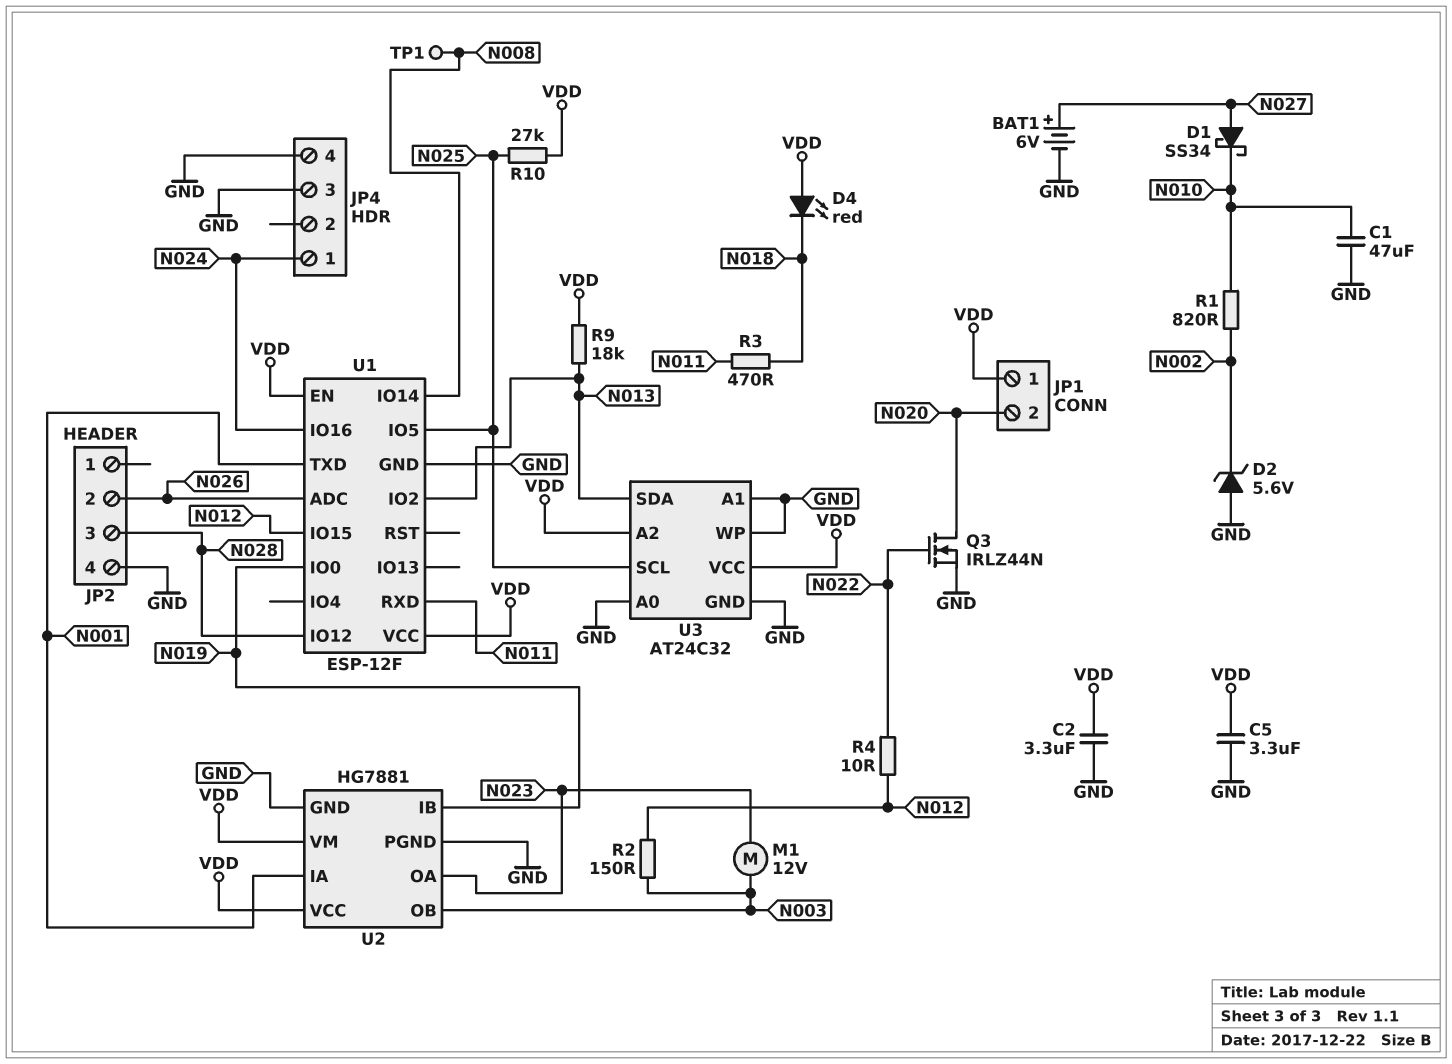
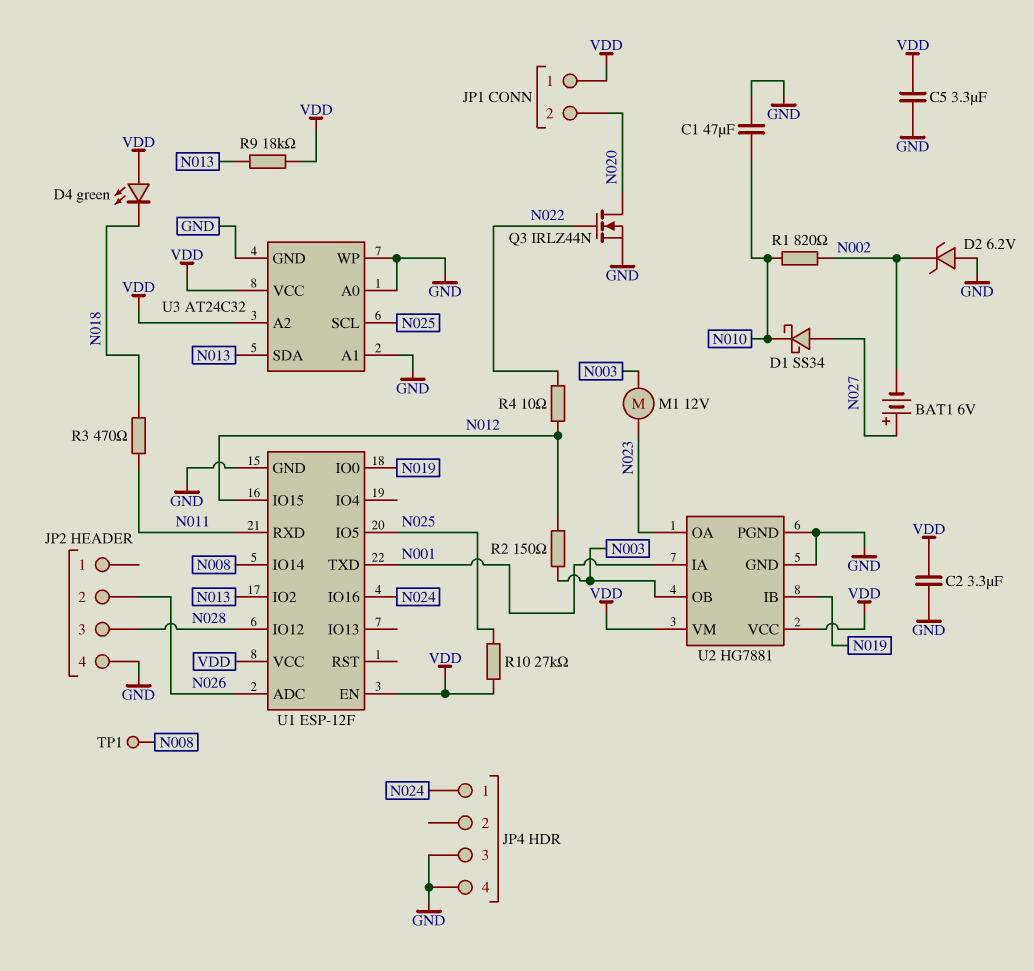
BAT1: 6V (plus N027, minus GND) -> 6V (plus N027, minus N002)
D2: zener 5.6V (A GND, K N002) -> zener 6.2V (A GND, K N002)
D4: LED red (A VDD, K N018) -> LED green (A VDD, K N018)

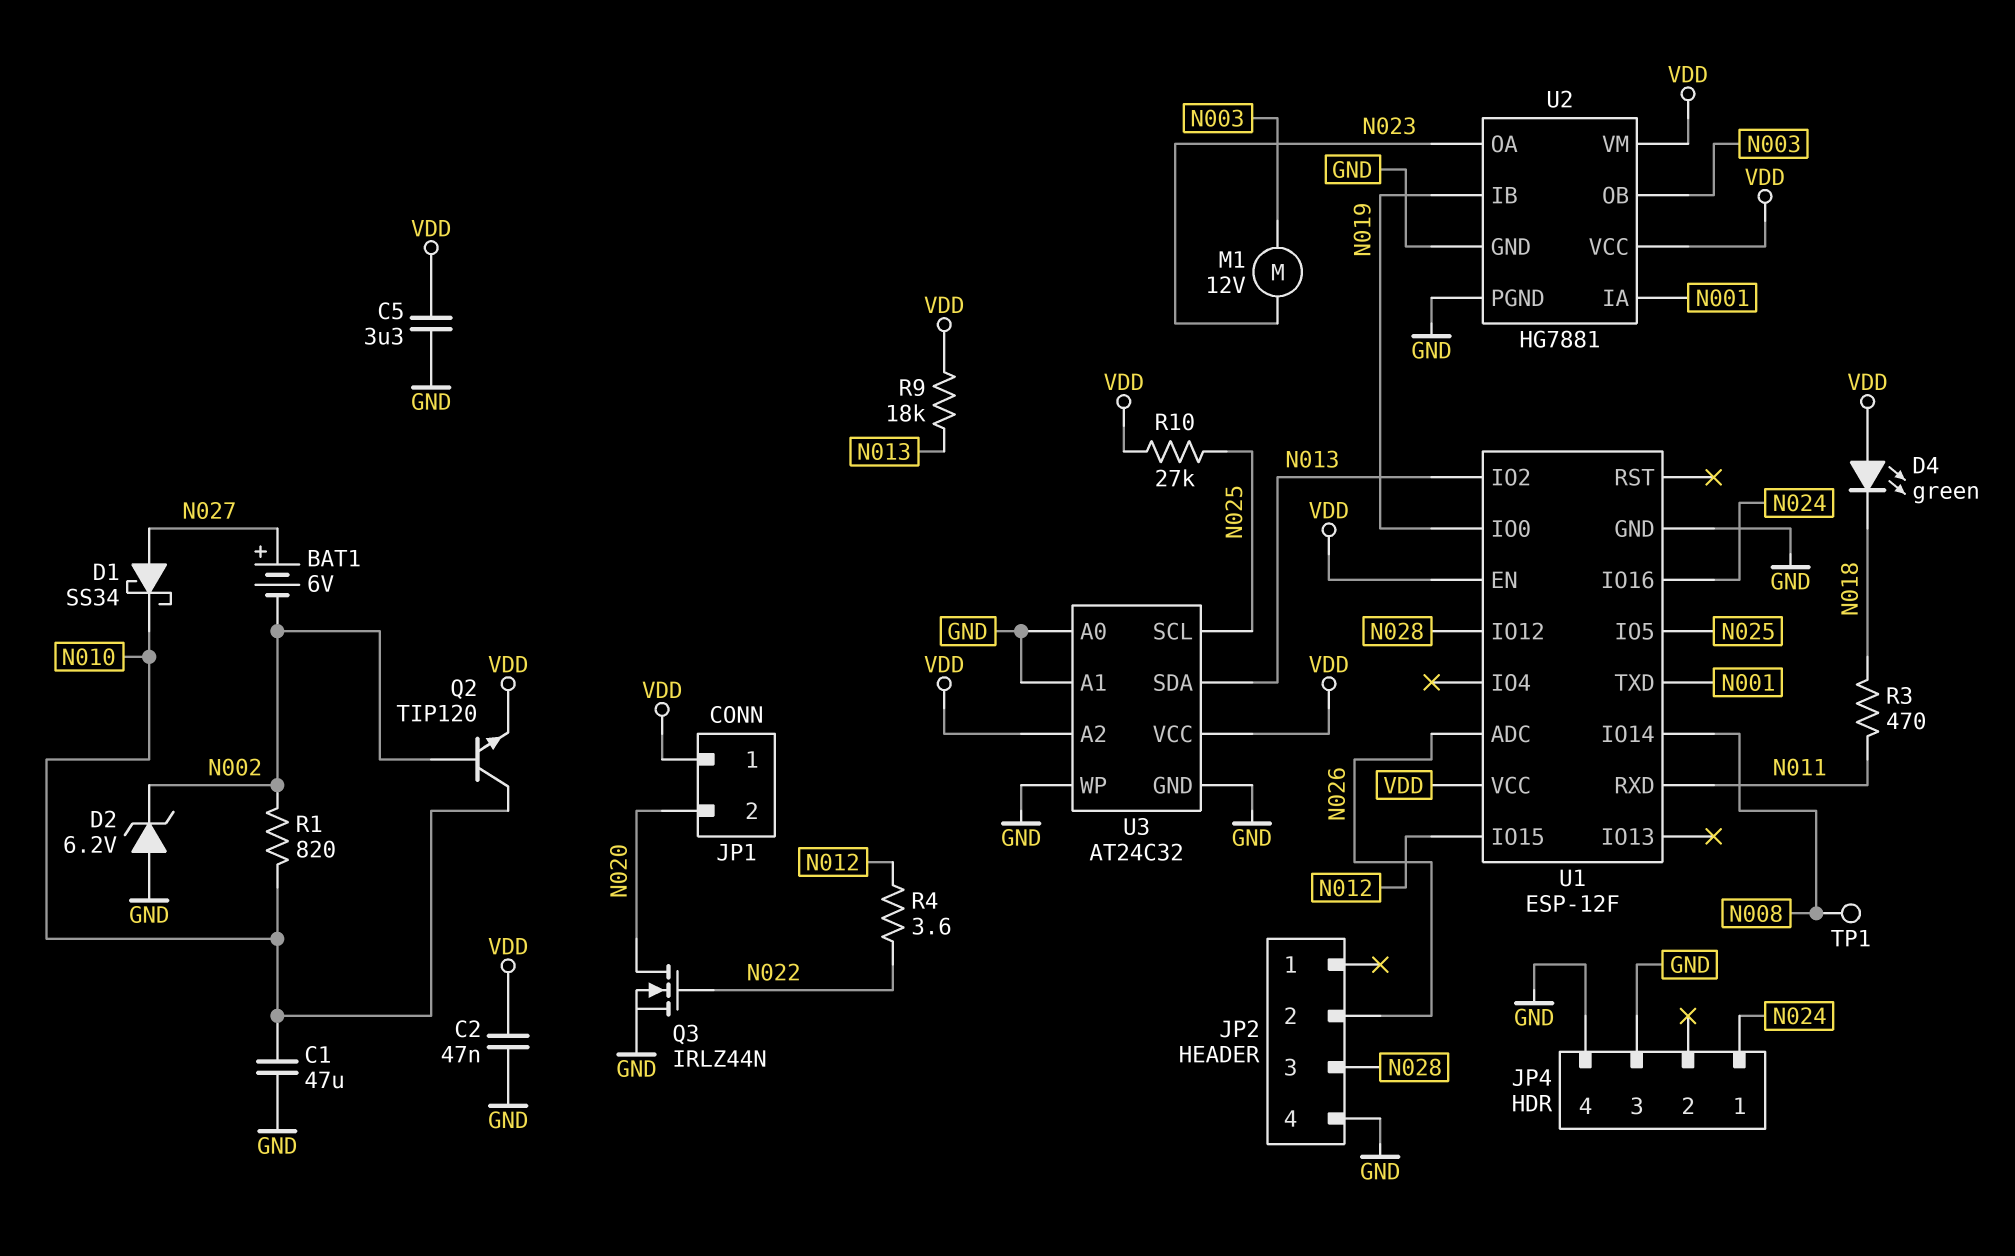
C2: 3.3uF (GND, VDD) -> 47nF (GND, VDD)
Q2: none -> NPN TIP120 (B N002, C N010, E VDD)
R2: 150 (N003, N012) -> none
R4: 10 (N012, N022) -> 3.6 (N012, N022)

